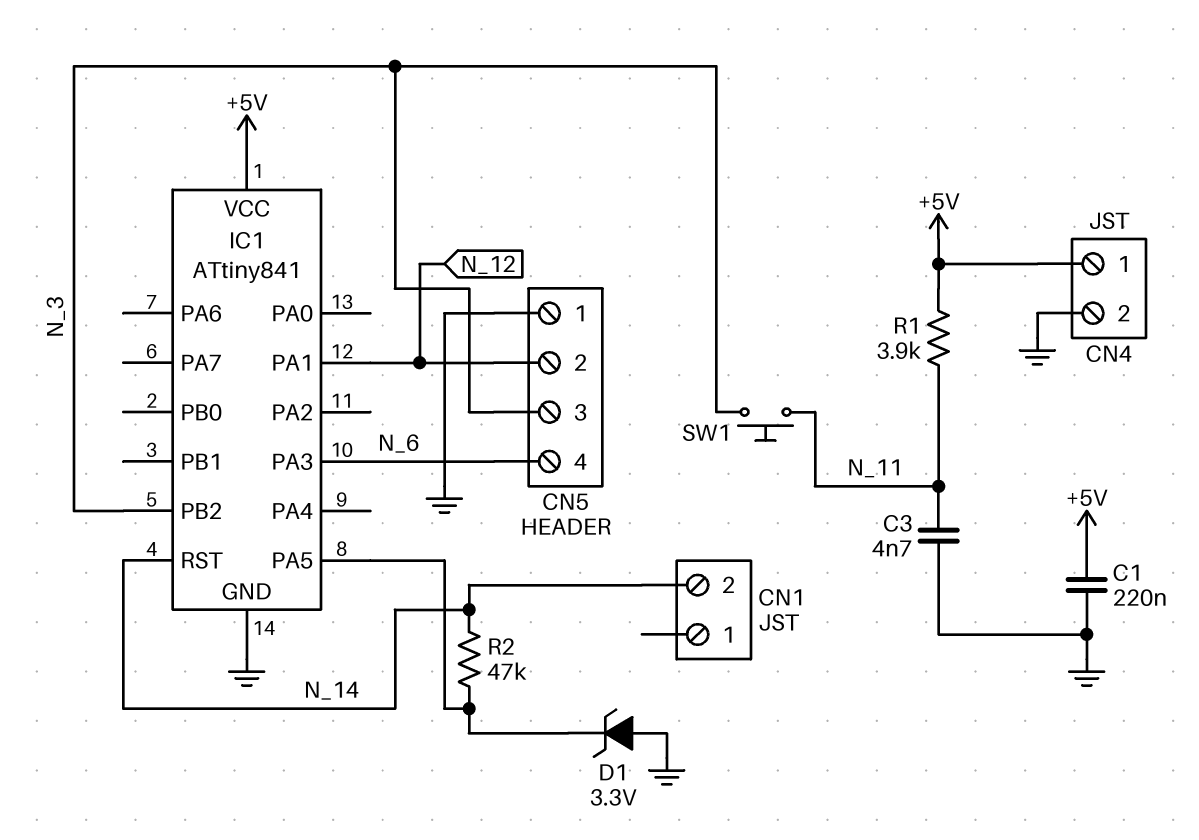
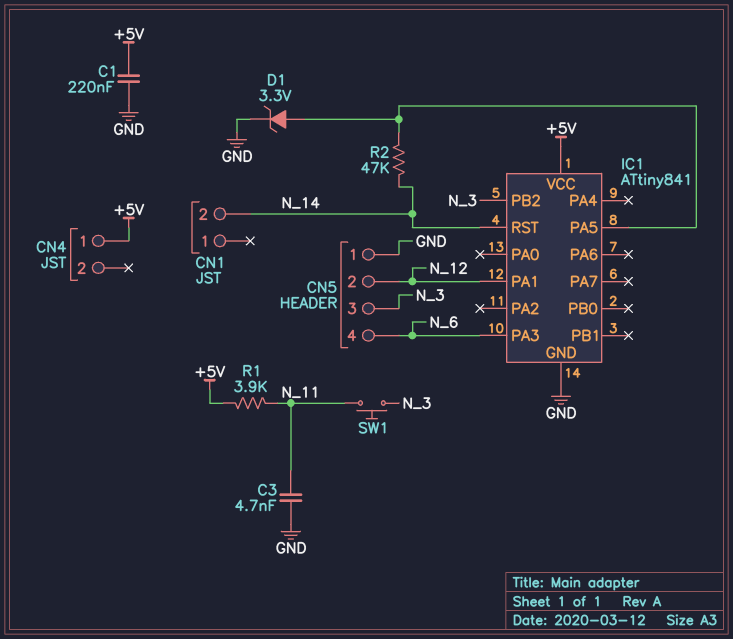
CN4 pin 2: GND -> none
D1: zener 3.3V (A GND, K IC1/PA5) -> zener 3.3V (A IC1/PA5, K GND)

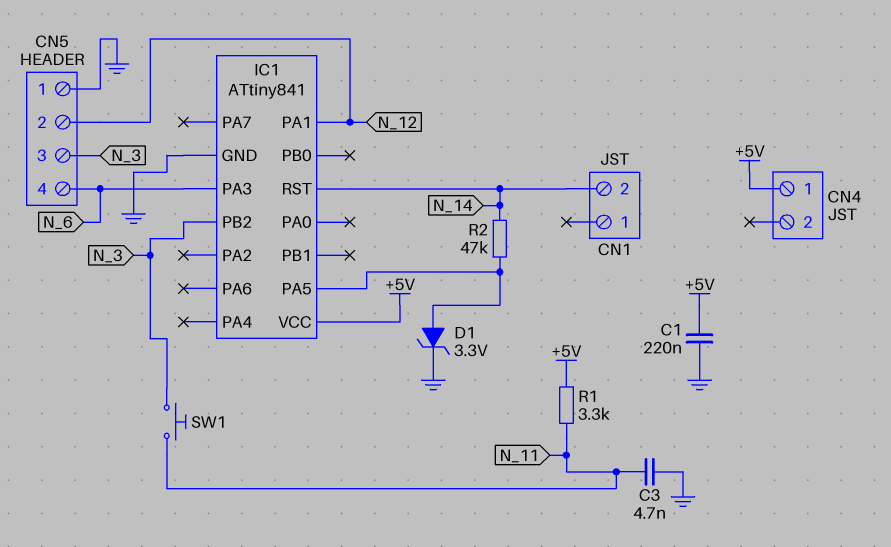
R1: 3.9k (+5V, N_11) -> 3.3k (+5V, N_11)

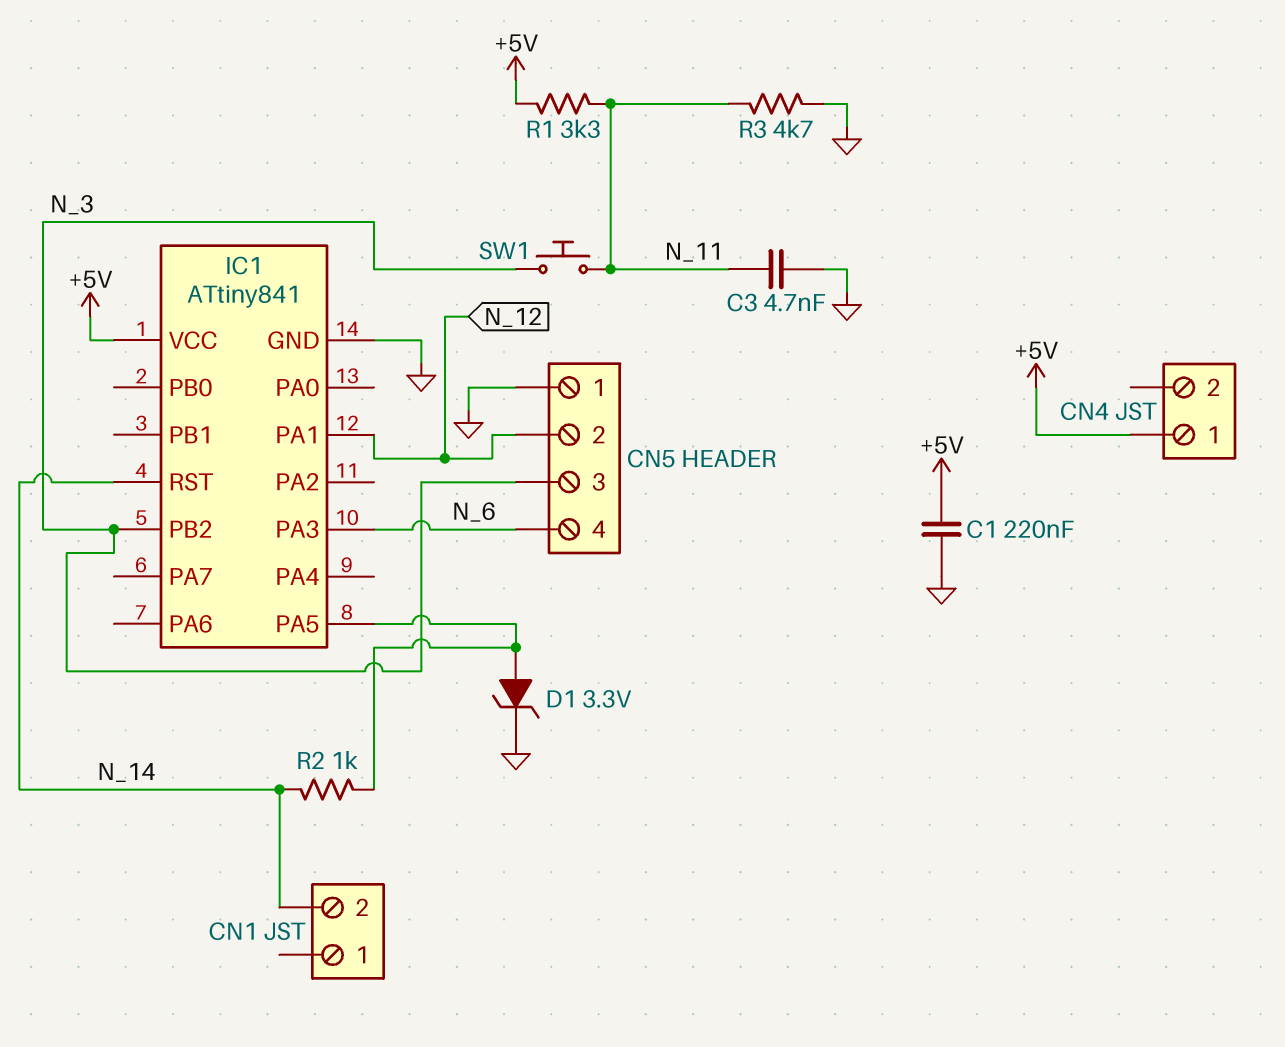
R2: 47k (IC1/PA5, N_14) -> 1k (IC1/PA5, N_14)
R3: none -> 4.7k (GND, N_11)

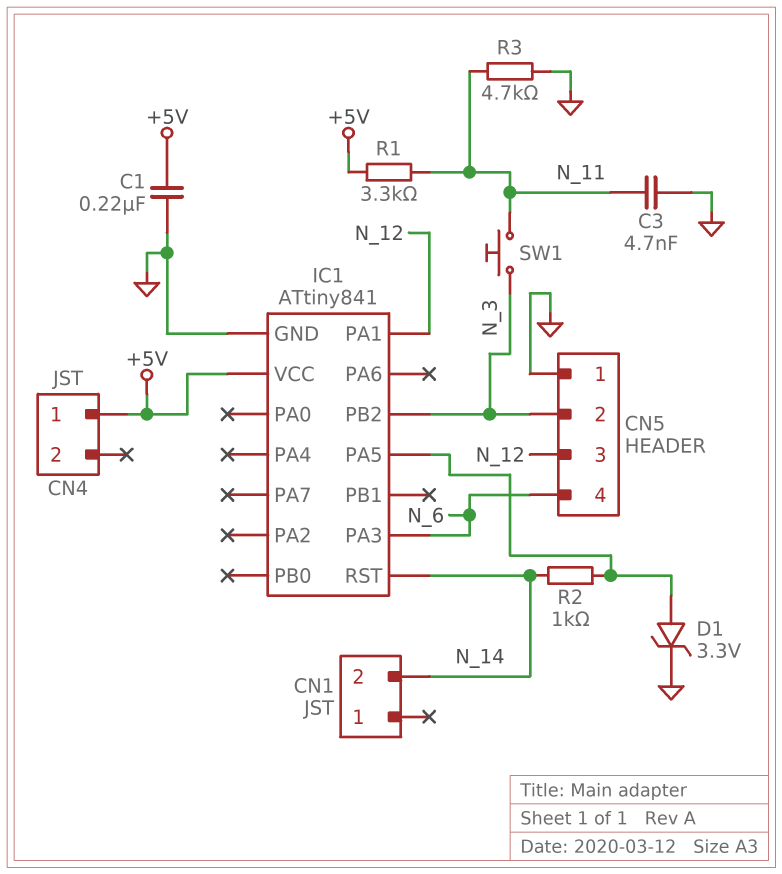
CN5 pin 2: N_12 -> N_3
CN5 pin 3: N_3 -> N_12

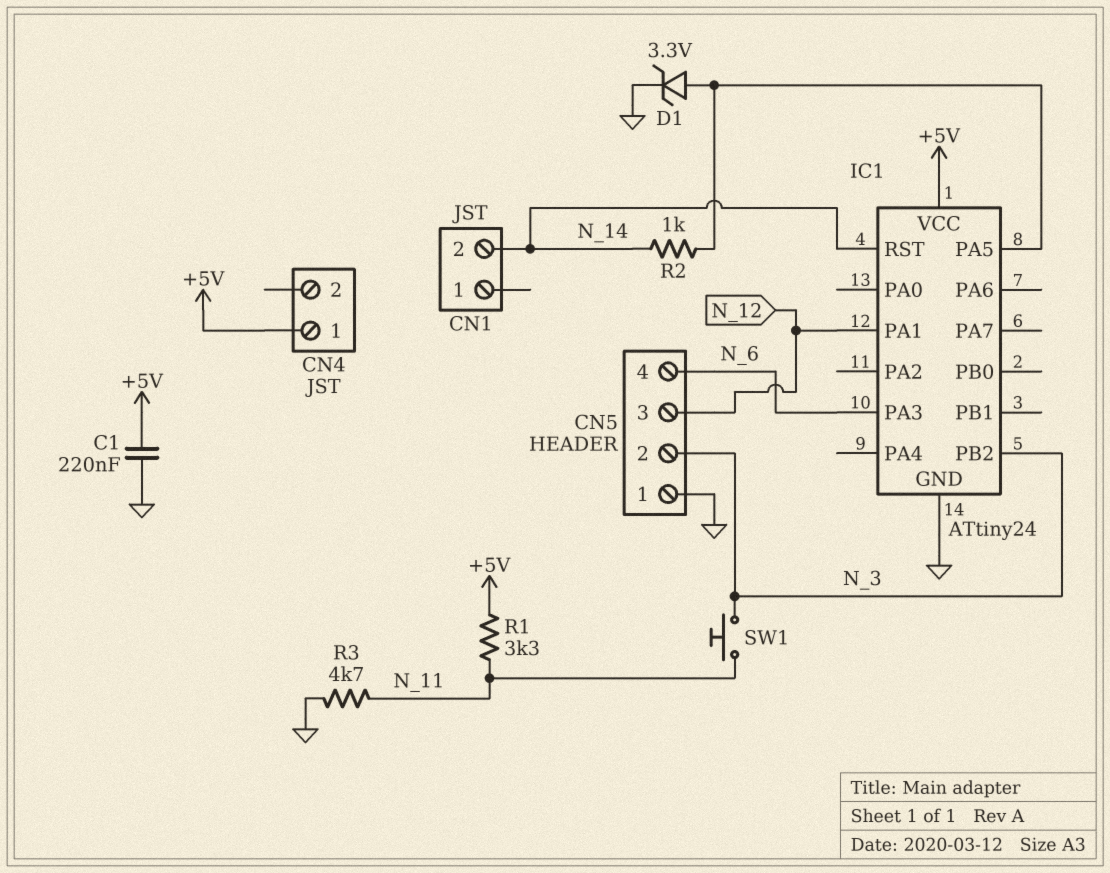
C3: 4.7nF (GND, N_11) -> none
IC1: ATtiny841 -> ATtiny24

